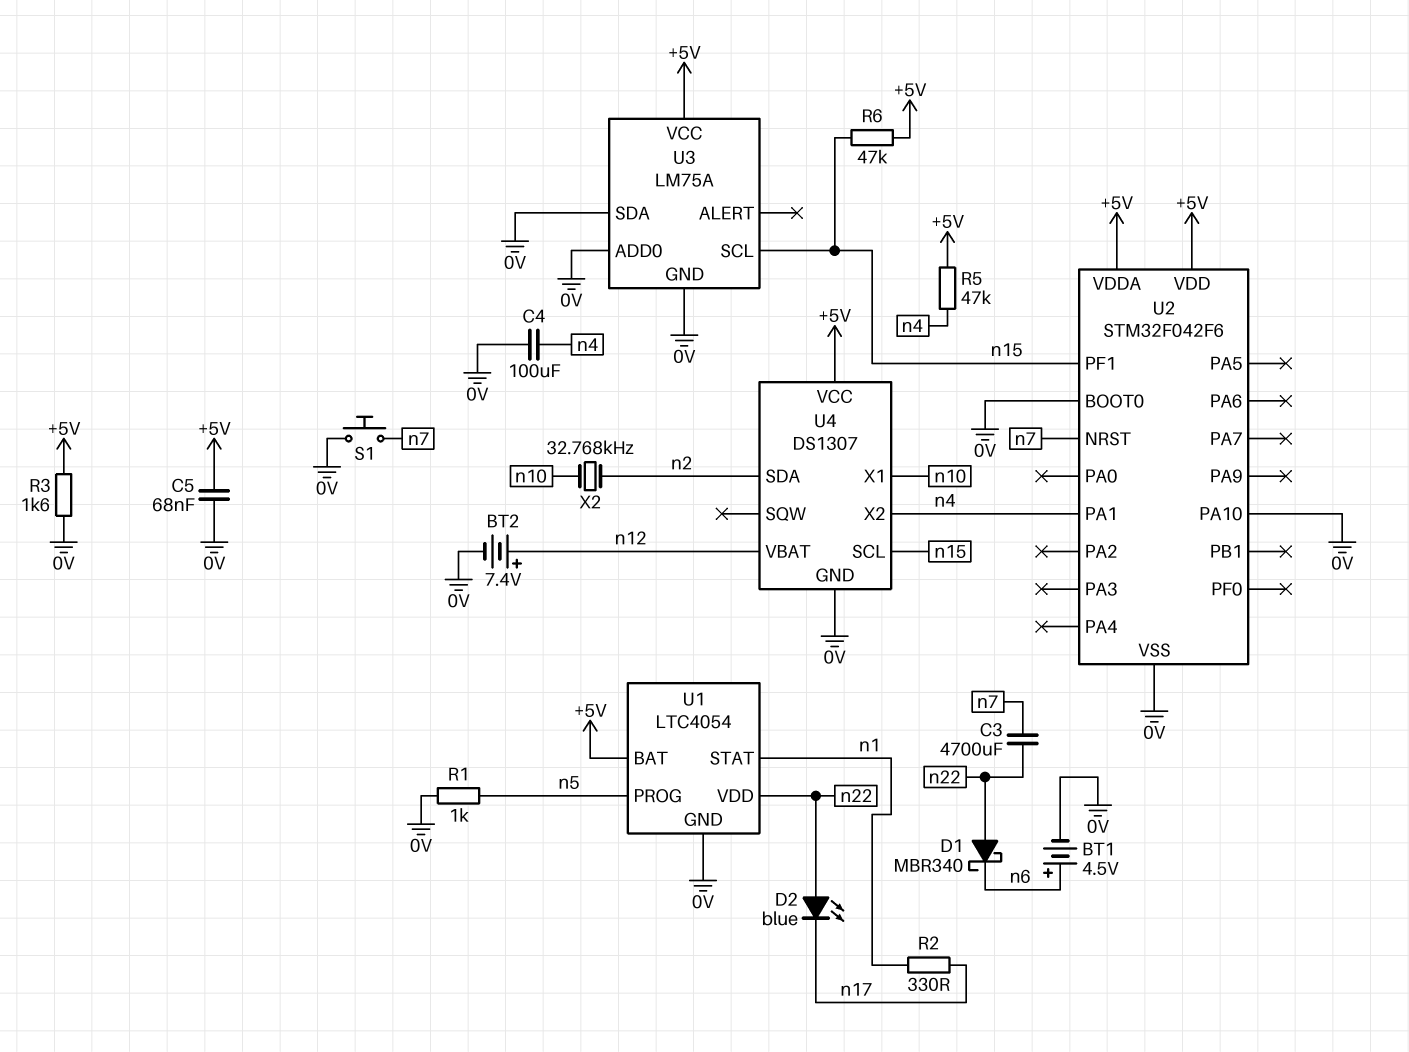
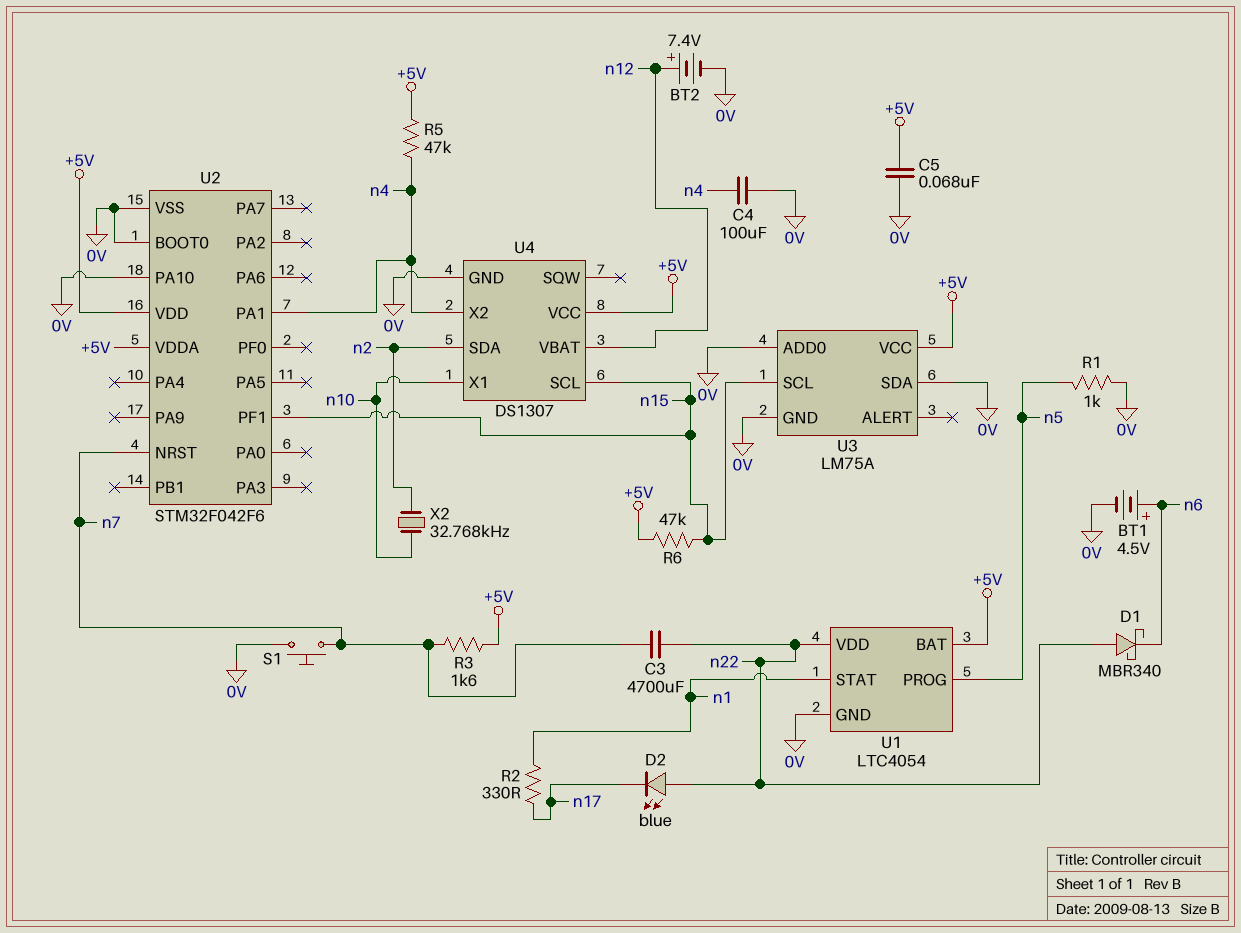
R3: 1.6k (+5V, 0V) -> 1.6k (+5V, n7)

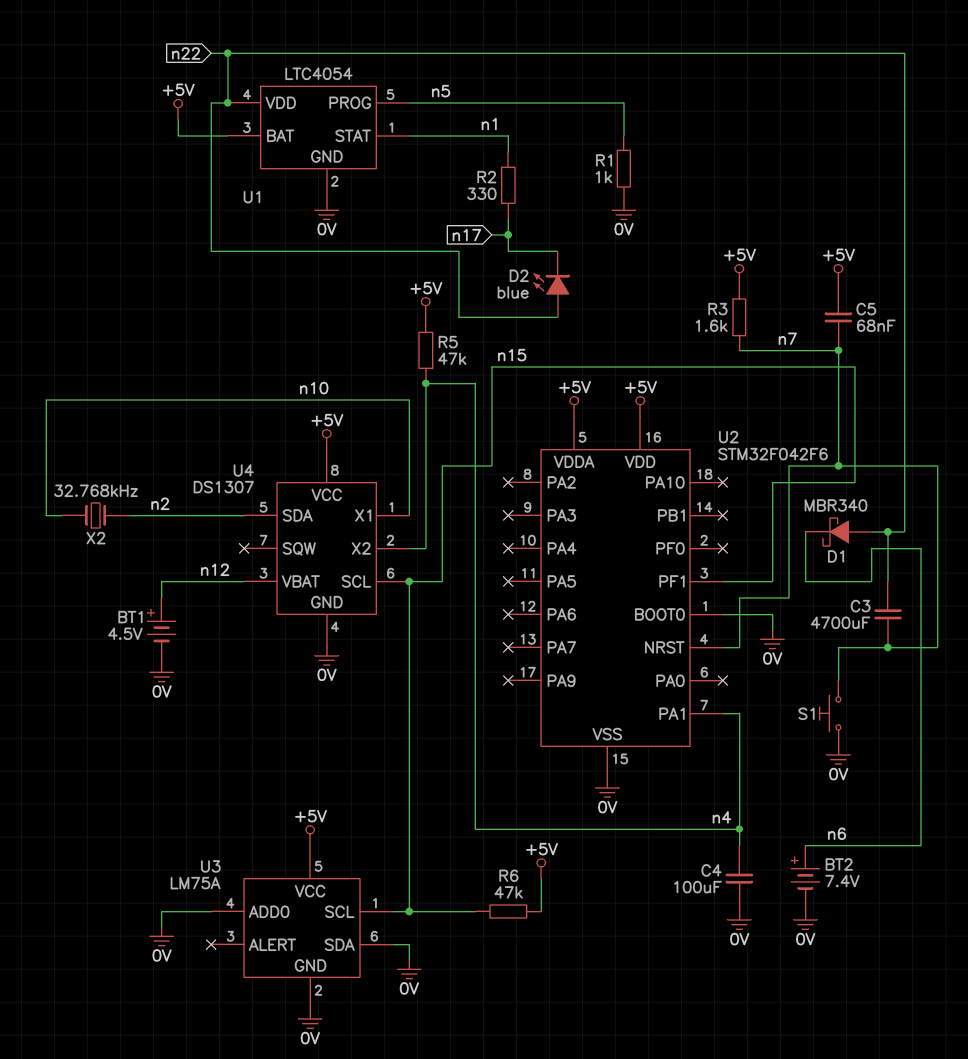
BT1: 4.5V (plus n6, minus 0V) -> 4.5V (plus n12, minus 0V)
BT2: 7.4V (plus n12, minus 0V) -> 7.4V (plus n6, minus 0V)
C5: 68nF (+5V, 0V) -> 68nF (+5V, n7)
U2 pin PA10: 0V -> none

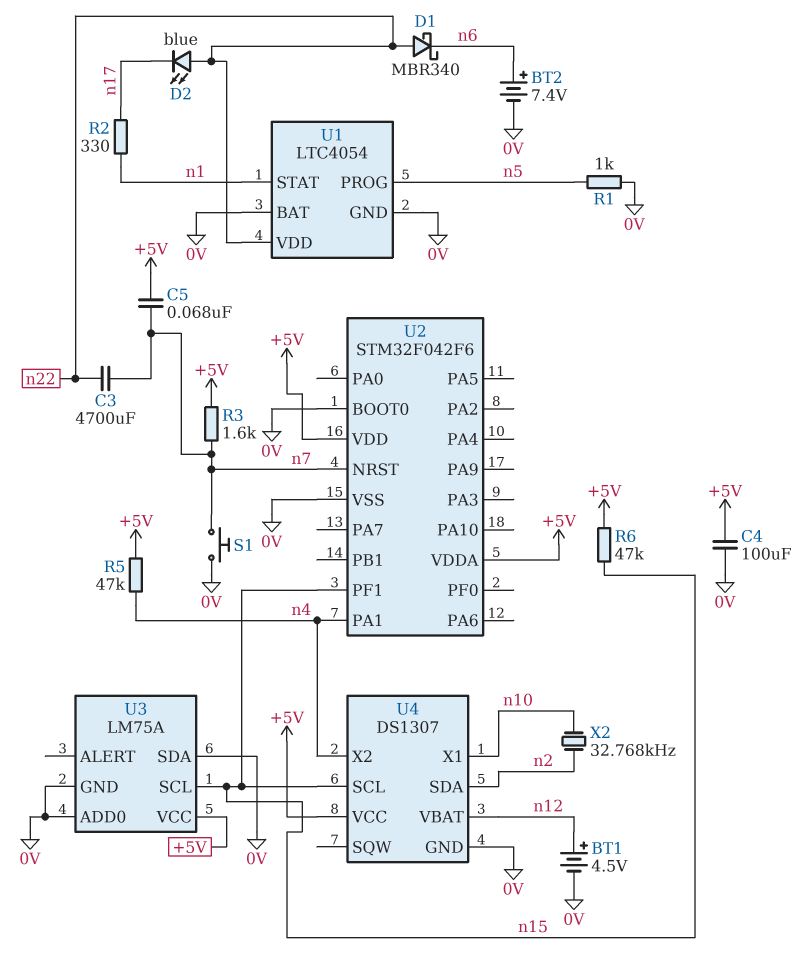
C4: 100uF (0V, n4) -> 100uF (+5V, 0V)
U1 pin BAT: +5V -> 0V

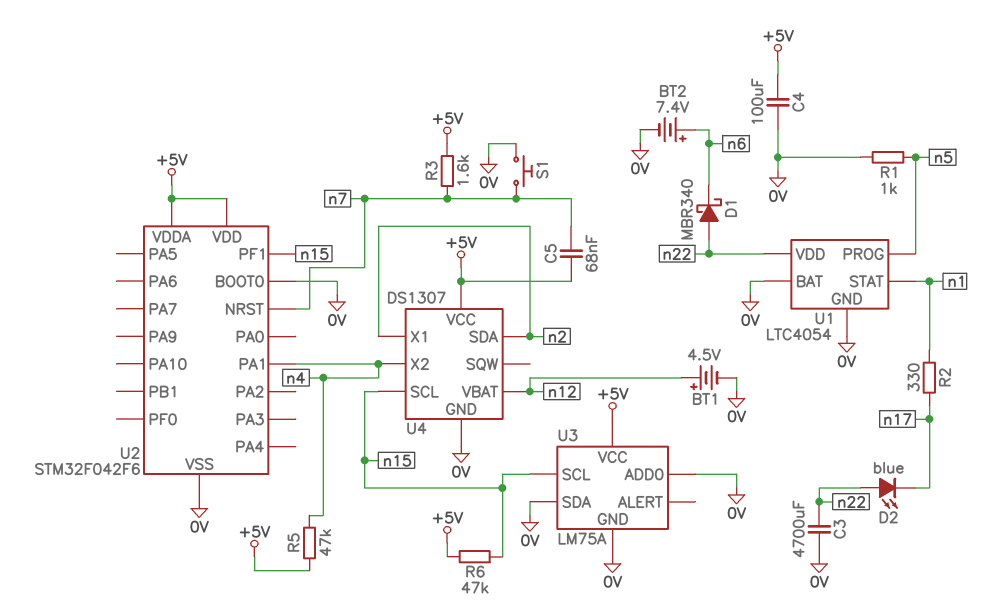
C3: 4700uF (n7, n22) -> 4700uF (0V, n22)
U4 pin X1: n10 -> n2
X2: 32.768kHz (n2, n10) -> none

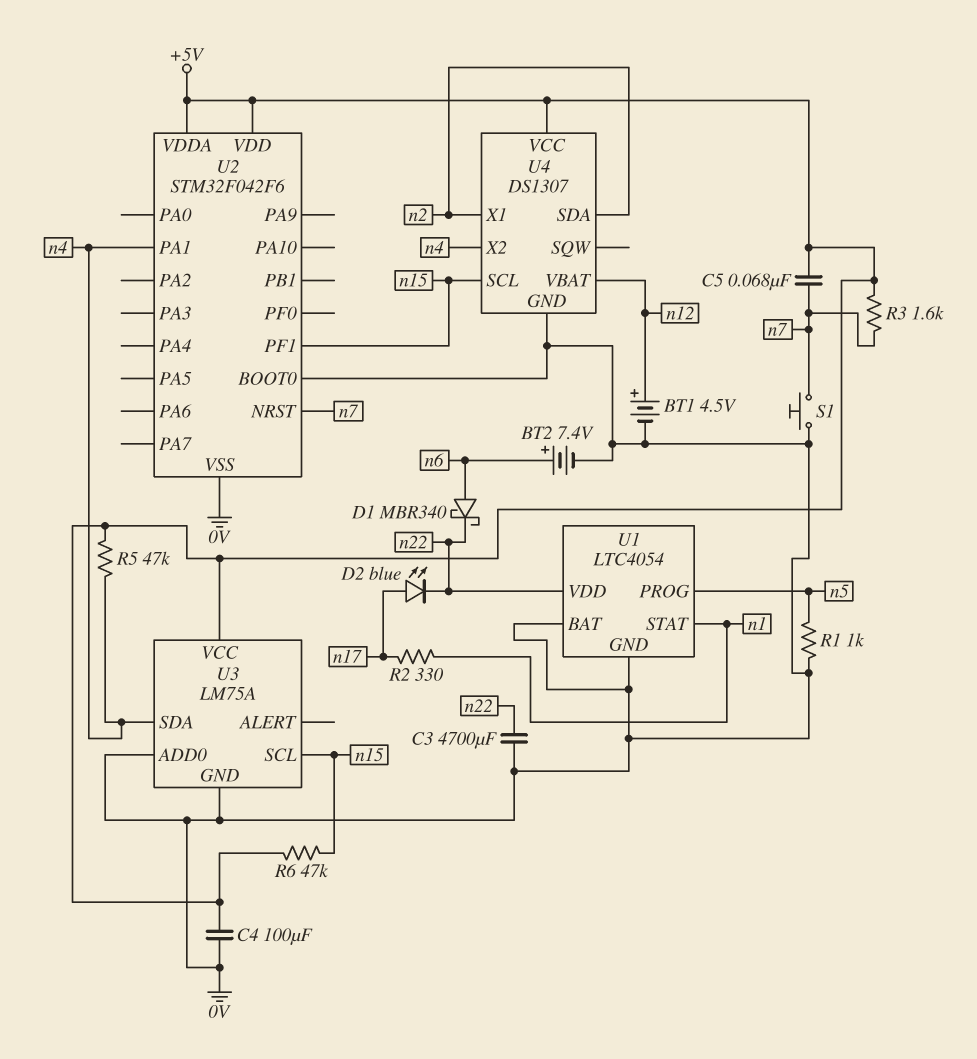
D1: schottky MBR340 (A n22, K n6) -> schottky MBR340 (A n6, K n22)
D2: LED blue (A n22, K n17) -> LED blue (A n17, K n22)
U3 pin SDA: 0V -> n4

